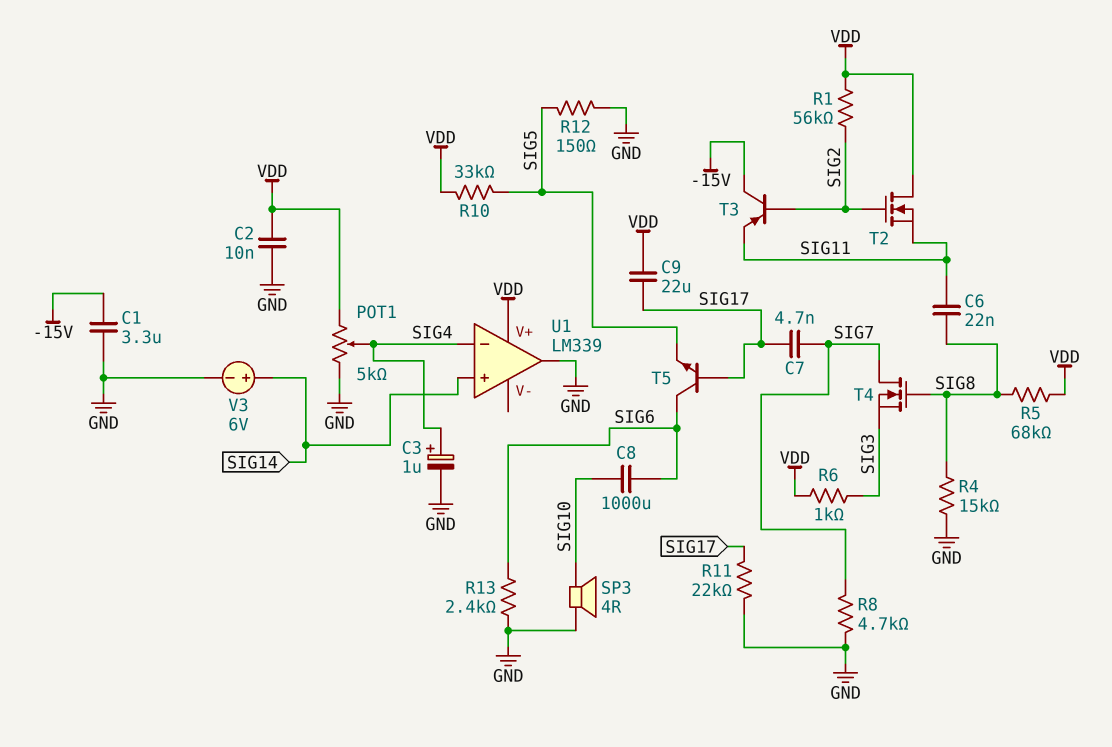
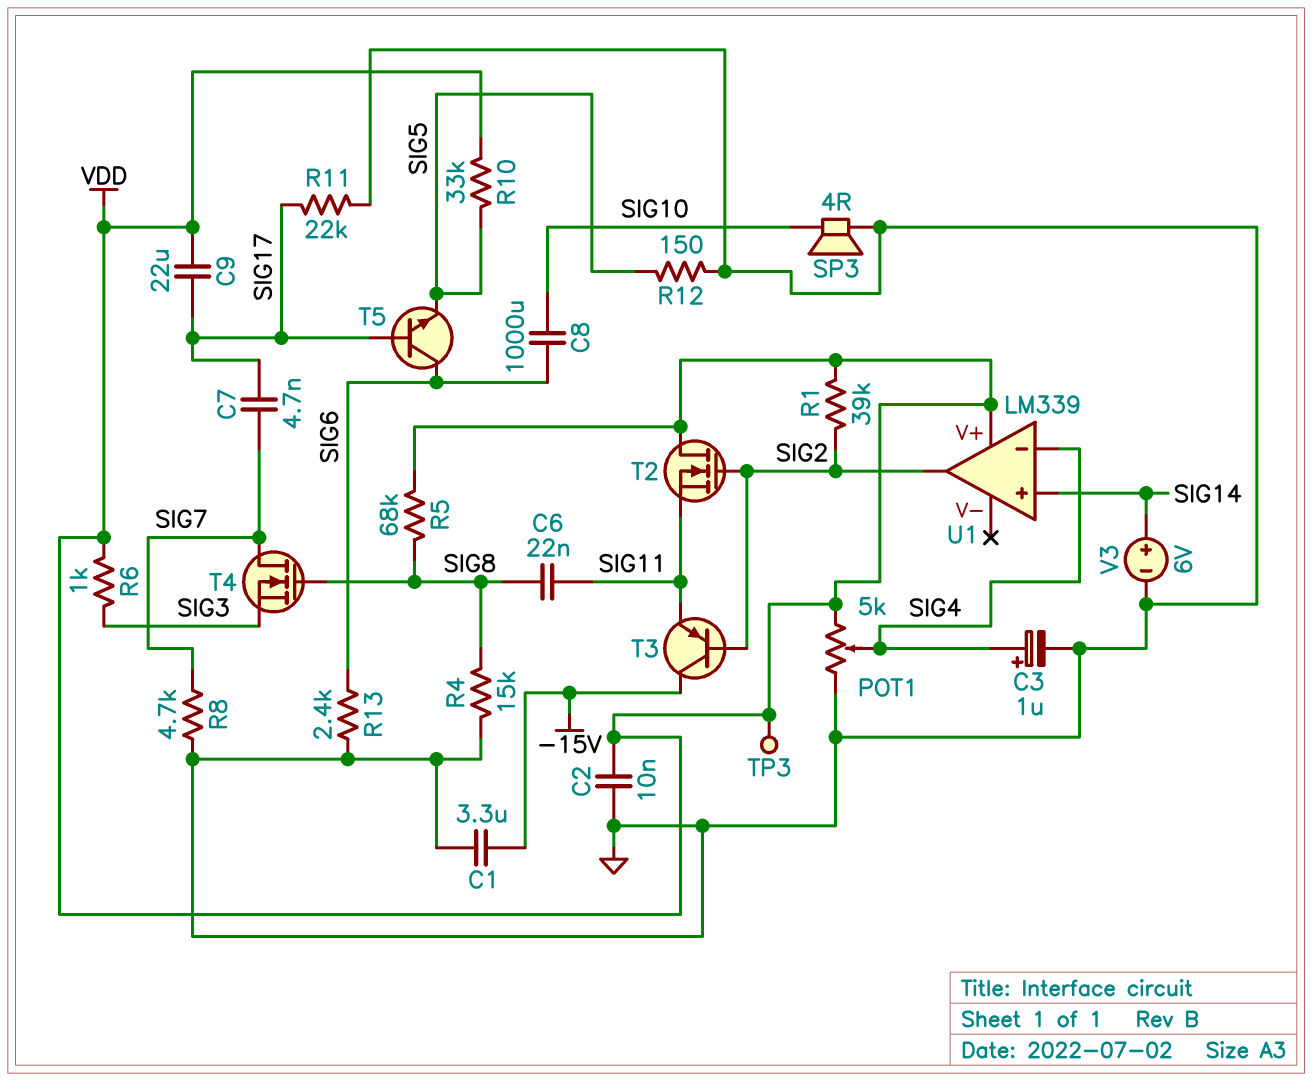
R1: 56k (SIG2, VDD) -> 39k (SIG2, VDD)
TP3: none -> test point (VDD)
U1 pin out: GND -> SIG2

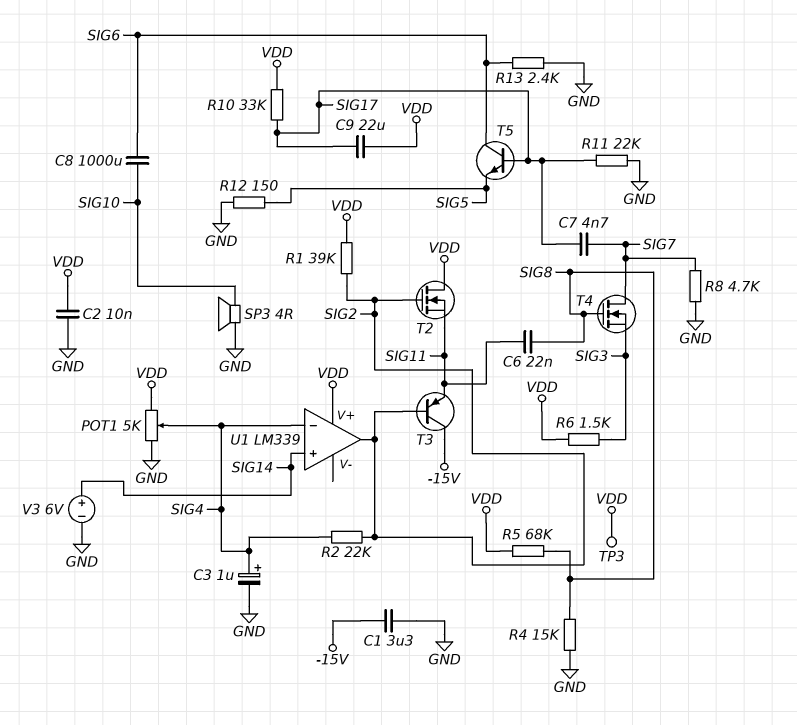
R2: none -> 22k (SIG2, SIG4)
R6: 1k (SIG3, VDD) -> 1.5k (SIG3, VDD)
R10: 33k (SIG5, VDD) -> 33k (SIG17, VDD)

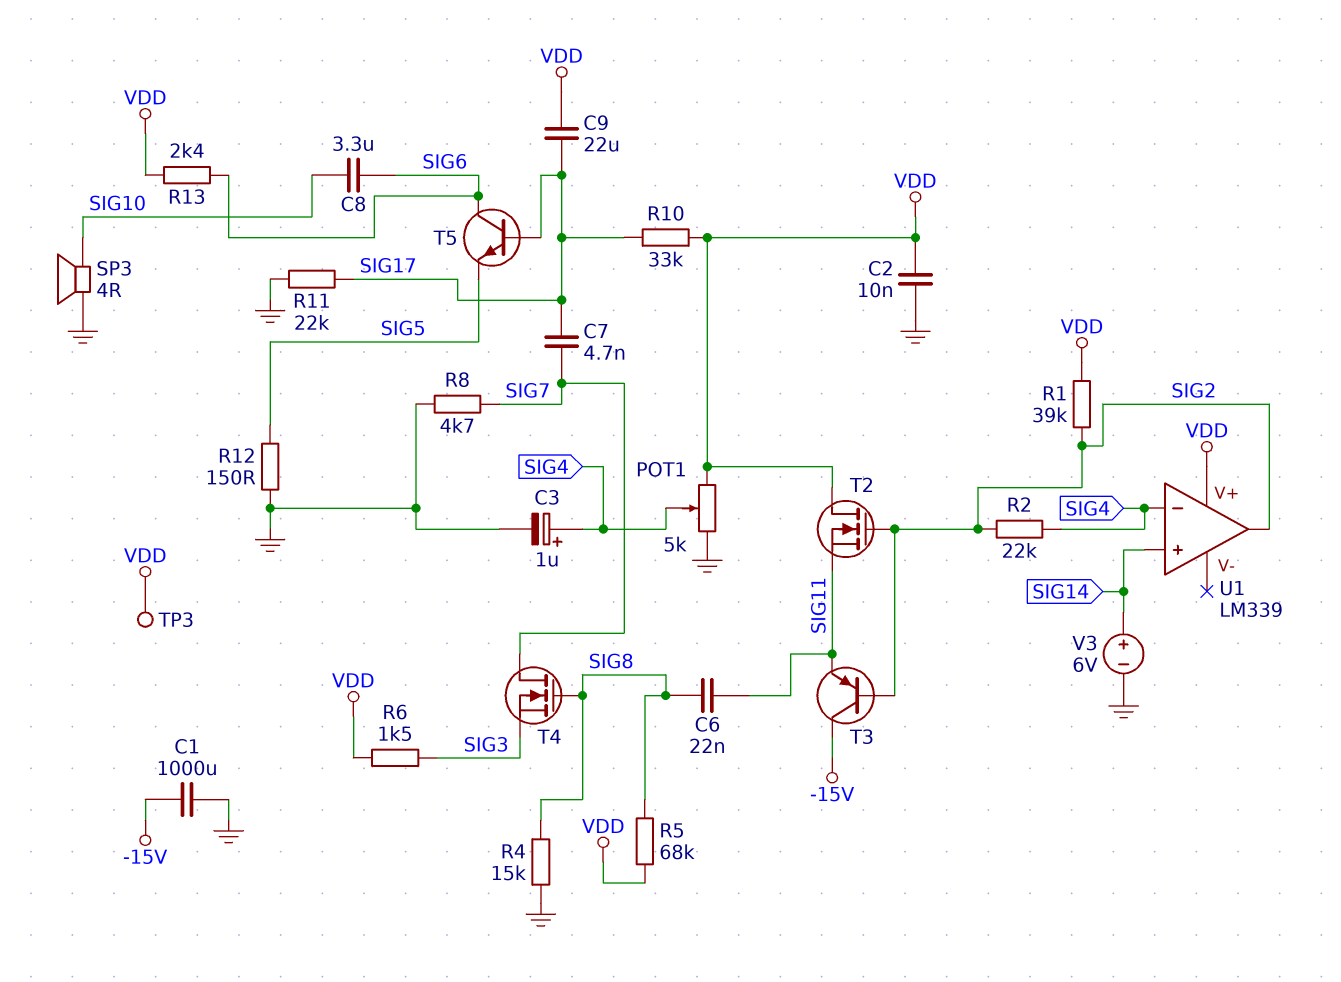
C1: 3.3uF (-15V, GND) -> 1000uF (-15V, GND)
C8: 1000uF (SIG6, SIG10) -> 3.3uF (SIG6, SIG10)
R13: 2.4k (GND, SIG6) -> 2.4k (SIG6, VDD)

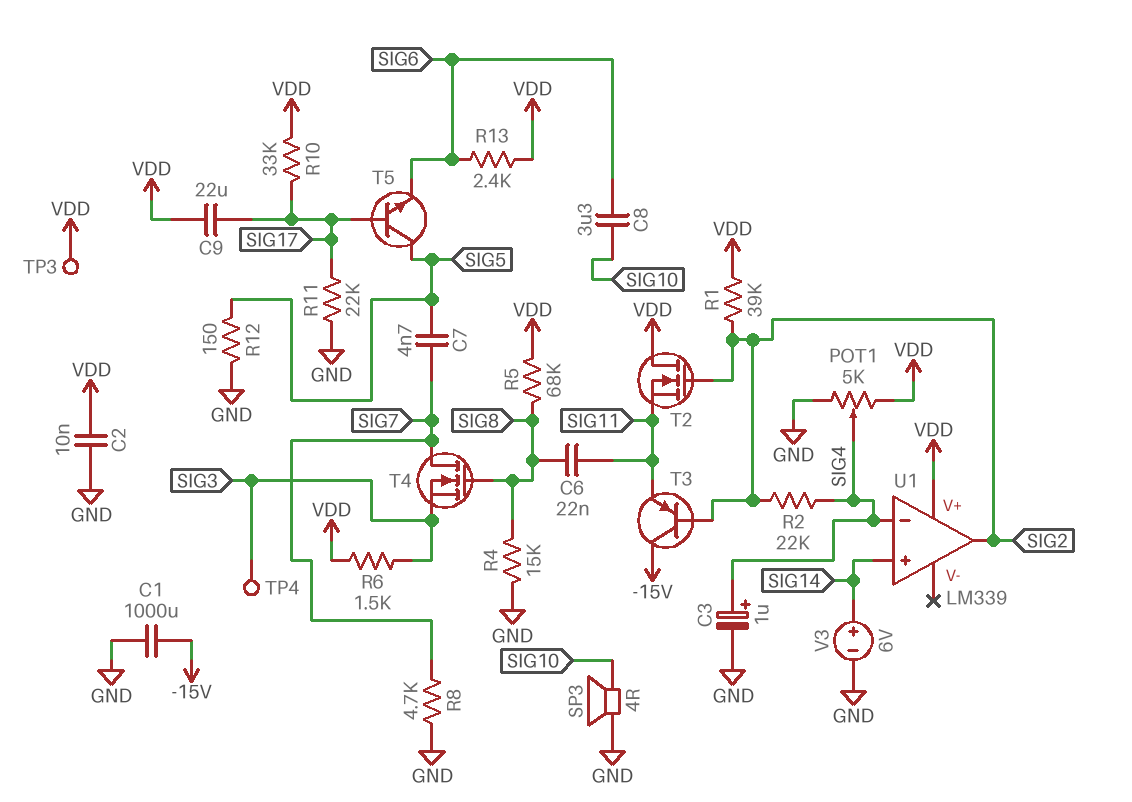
C7: 4.7nF (SIG7, SIG17) -> 4.7nF (SIG5, SIG7)
T5: NPN (B SIG17, C SIG6, E SIG5) -> NPN (B SIG17, C SIG5, E SIG6)
TP4: none -> test point (SIG3)

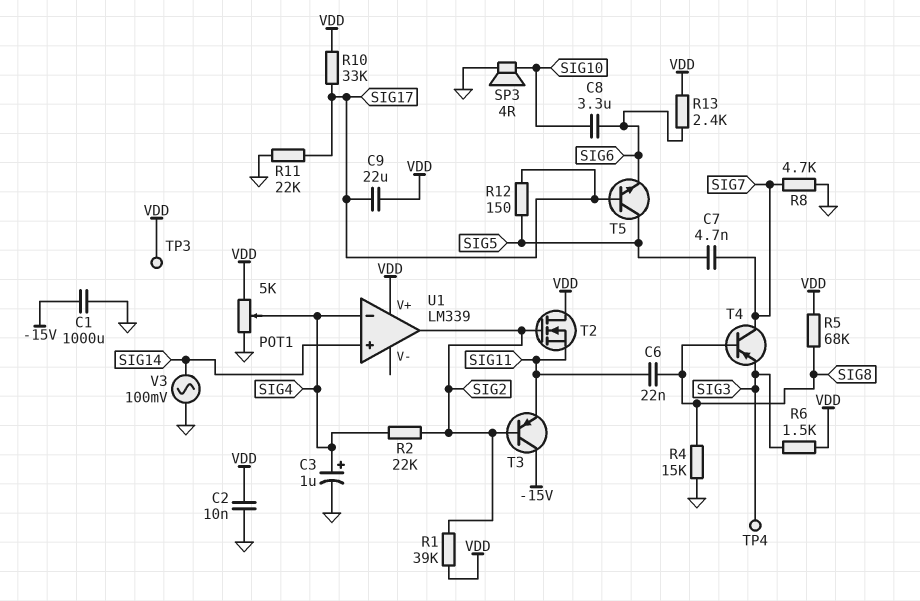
R12: 150 (GND, SIG5) -> 150 (SIG5, SIG17)
T4: NMOS (G SIG8, D SIG7, S SIG3) -> PNP (B SIG8, C SIG7, E SIG3)
V3: 6V (plus SIG14, minus GND) -> AC 100mV (GND, SIG14)

